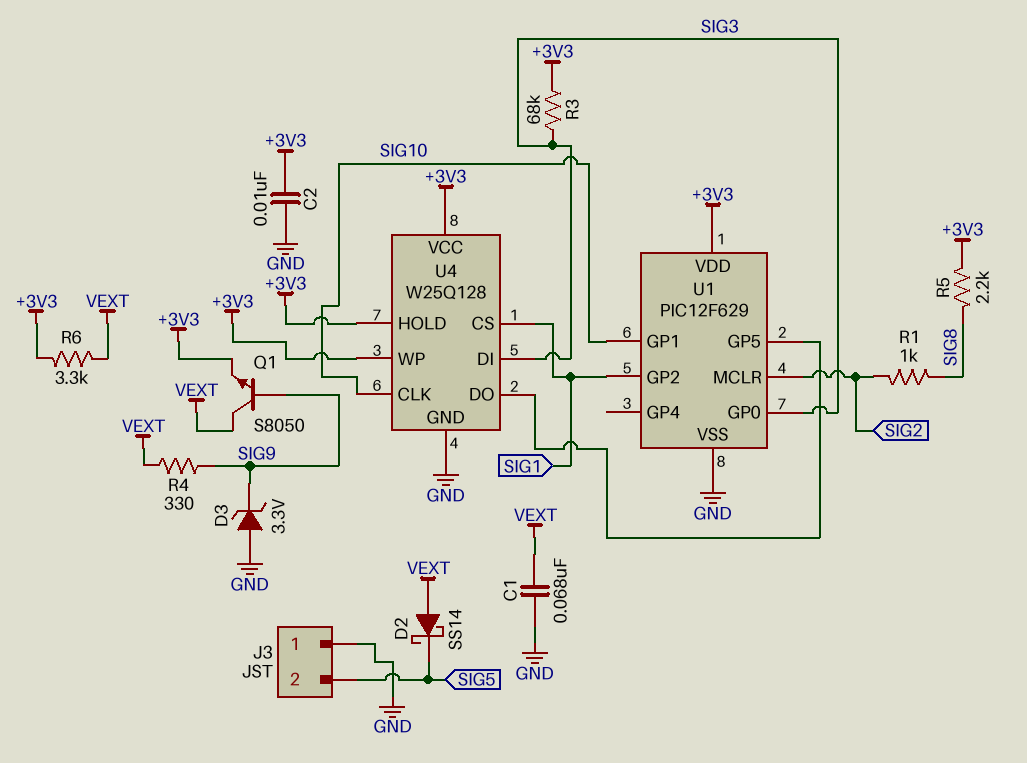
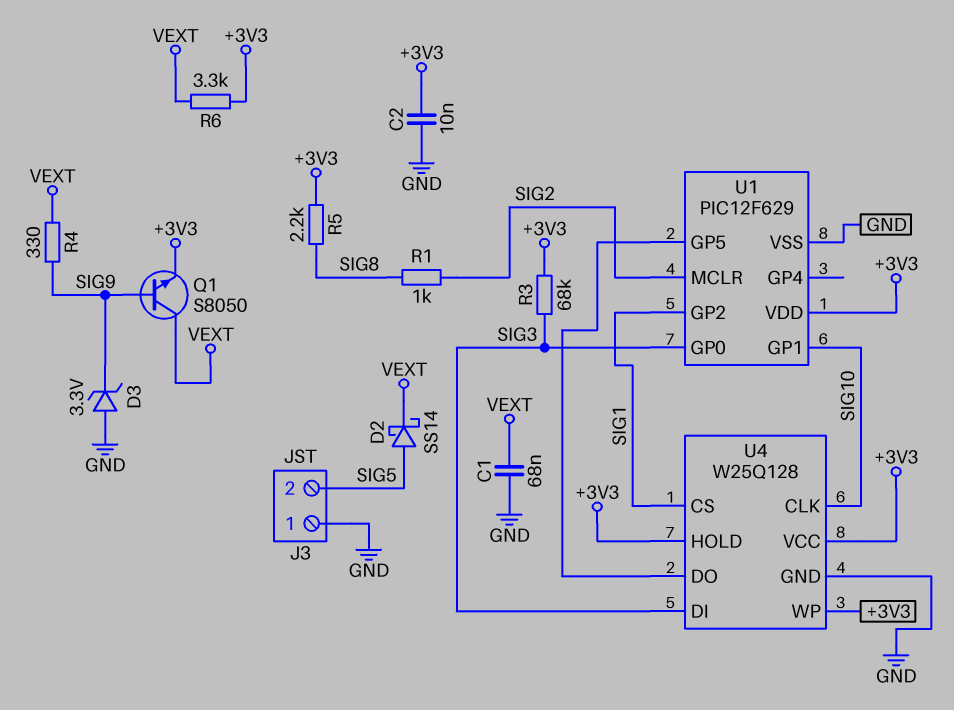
D2: schottky SS14 (A VEXT, K SIG5) -> schottky SS14 (A SIG5, K VEXT)

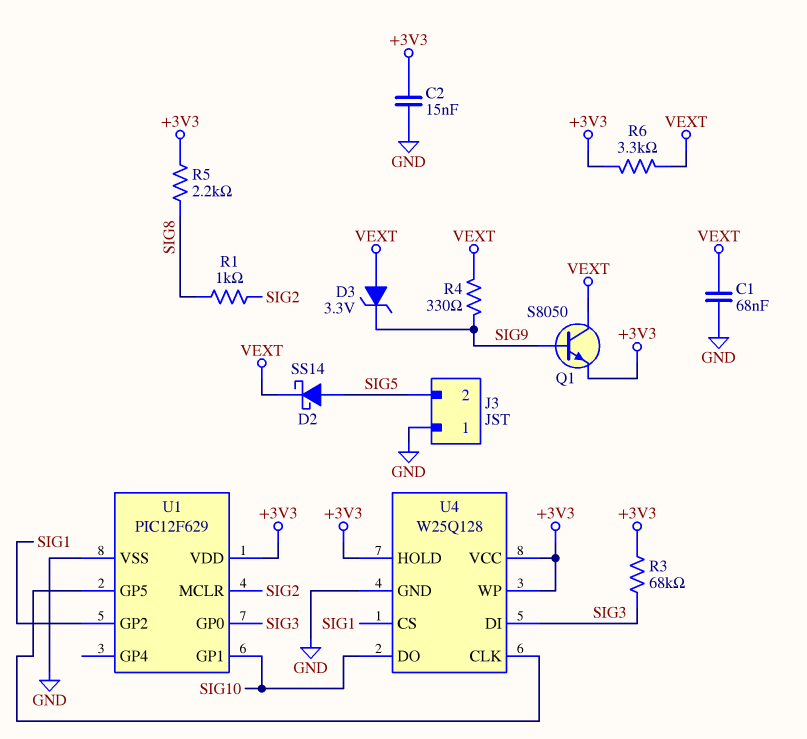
C2: 10nF (+3V3, GND) -> 15nF (+3V3, GND)
D3: zener 3.3V (A GND, K SIG9) -> zener 3.3V (A VEXT, K SIG9)
U4 pin CLK: SIG10 -> U1/GP5
U4 pin DO: U1/GP5 -> SIG10

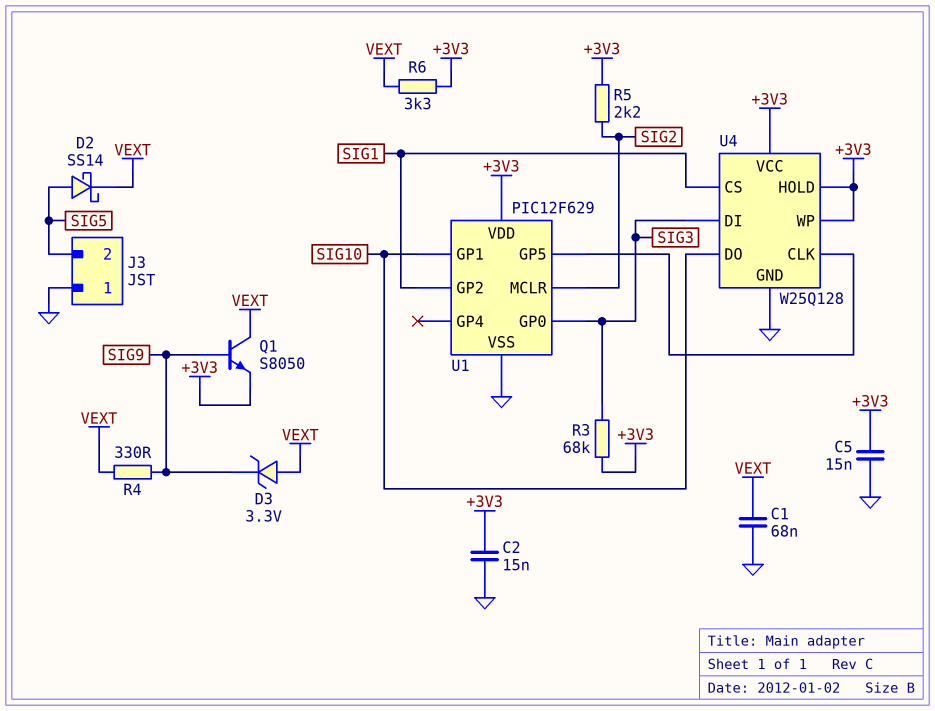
C5: none -> 15nF (+3V3, GND)
R1: 1k (SIG2, SIG8) -> none
R5: 2.2k (+3V3, SIG8) -> 2.2k (+3V3, SIG2)

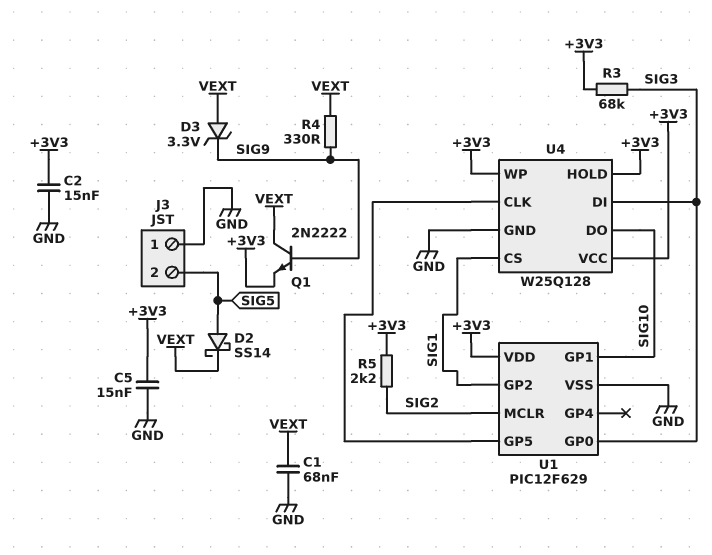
Q1: NPN S8050 (B SIG9, C VEXT, E +3V3) -> NPN 2N2222 (B SIG9, C VEXT, E +3V3)
R6: 3.3k (+3V3, VEXT) -> none

